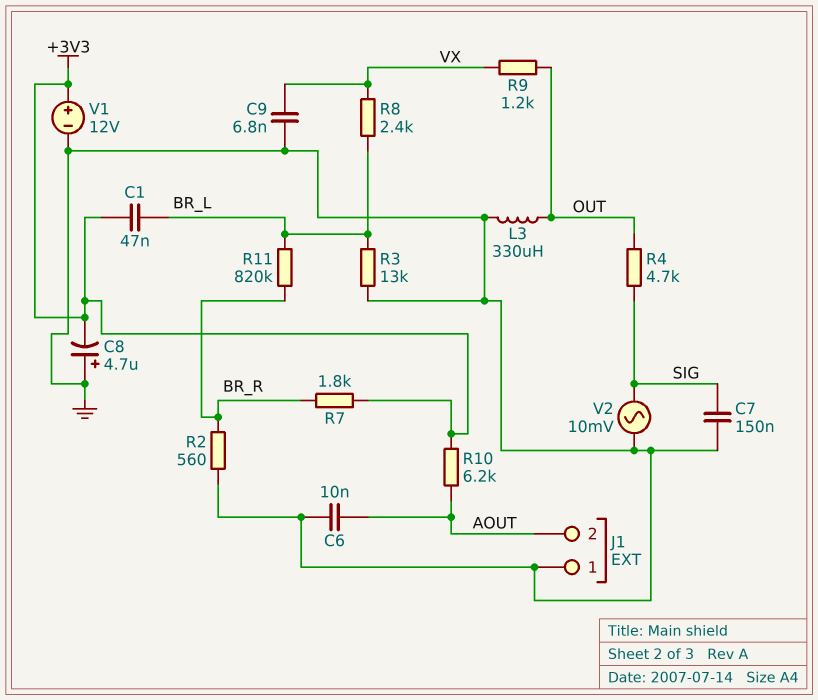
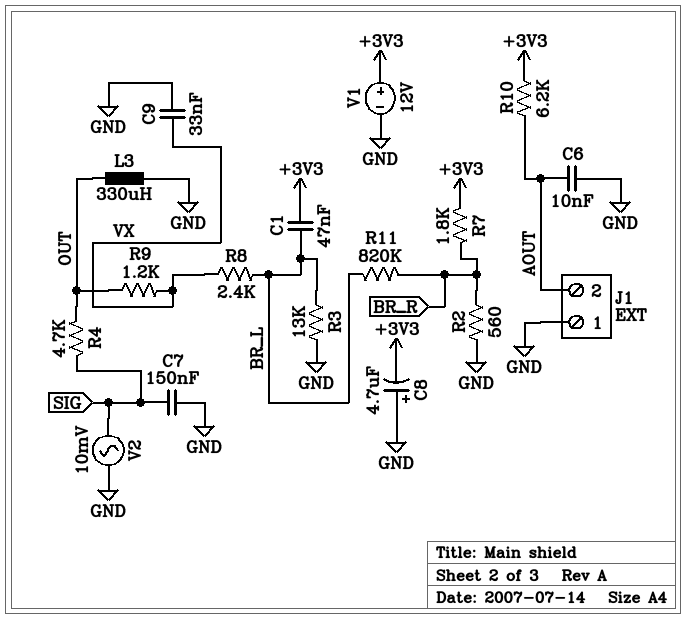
C9: 6.8nF (GND, VX) -> 33nF (GND, VX)

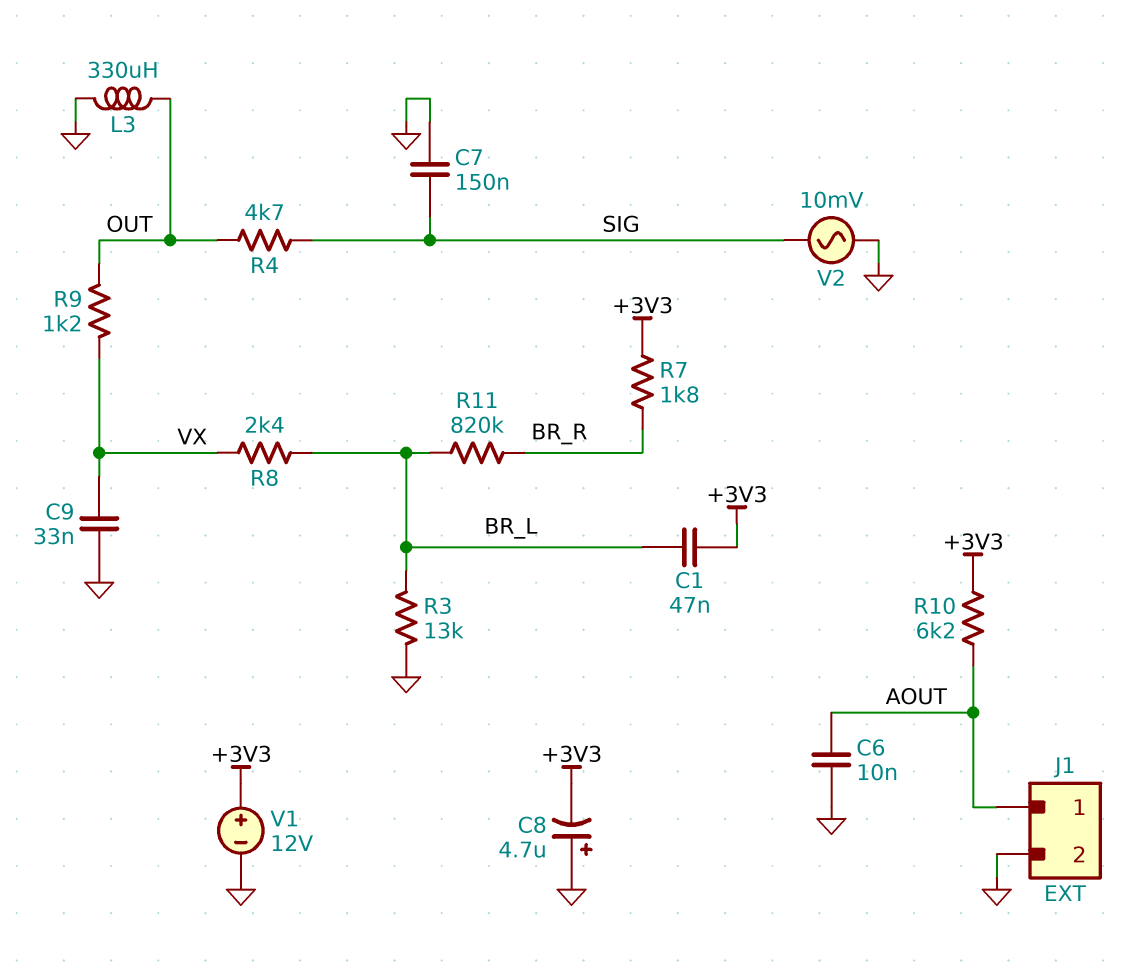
J1 pin 1: GND -> AOUT
J1 pin 2: AOUT -> GND
R2: 560 (BR_R, GND) -> none

